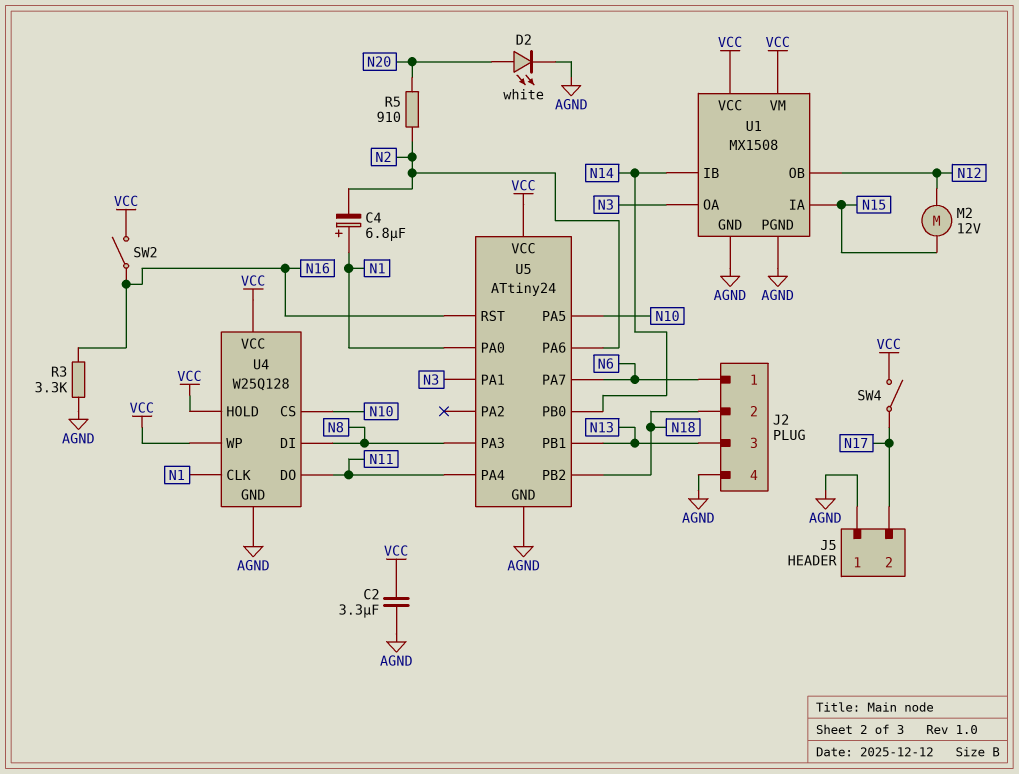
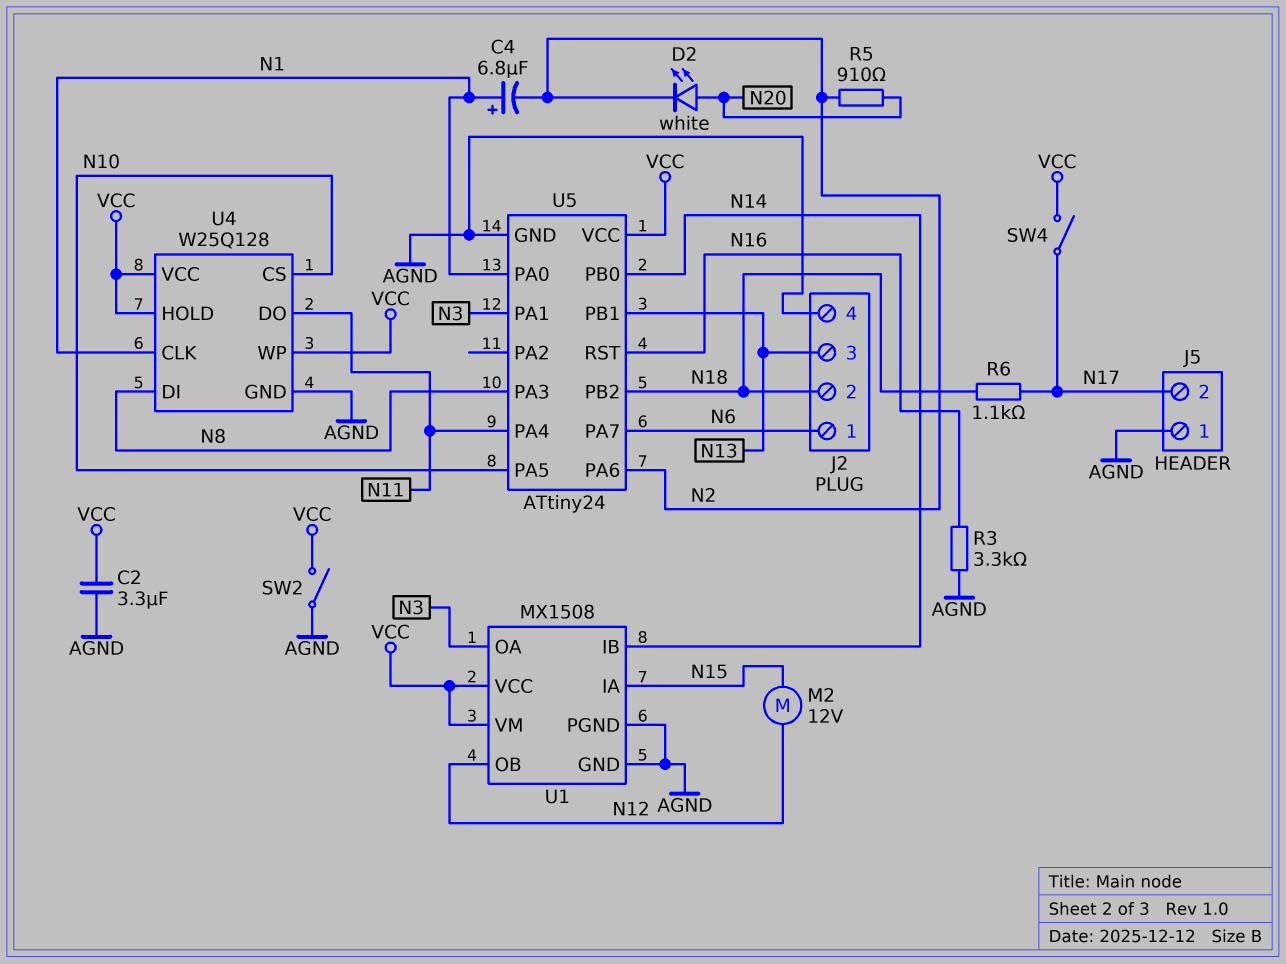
D2: LED white (A N20, K AGND) -> LED white (A N20, K N2)
R6: none -> 1.1k (N17, N18)
SW2: switch (N16, VCC) -> switch (AGND, VCC)

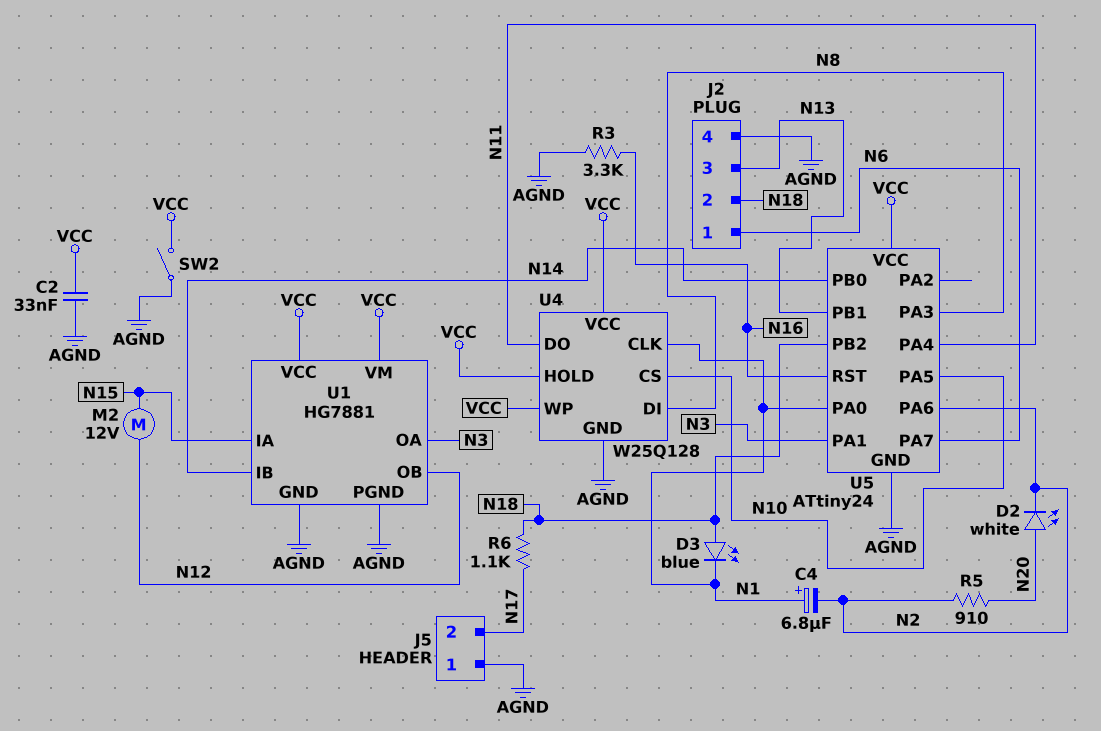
C2: 3.3uF (AGND, VCC) -> 33nF (AGND, VCC)
D3: none -> LED blue (A N18, K N1)
SW4: switch (N17, VCC) -> none
U1: MX1508 -> HG7881

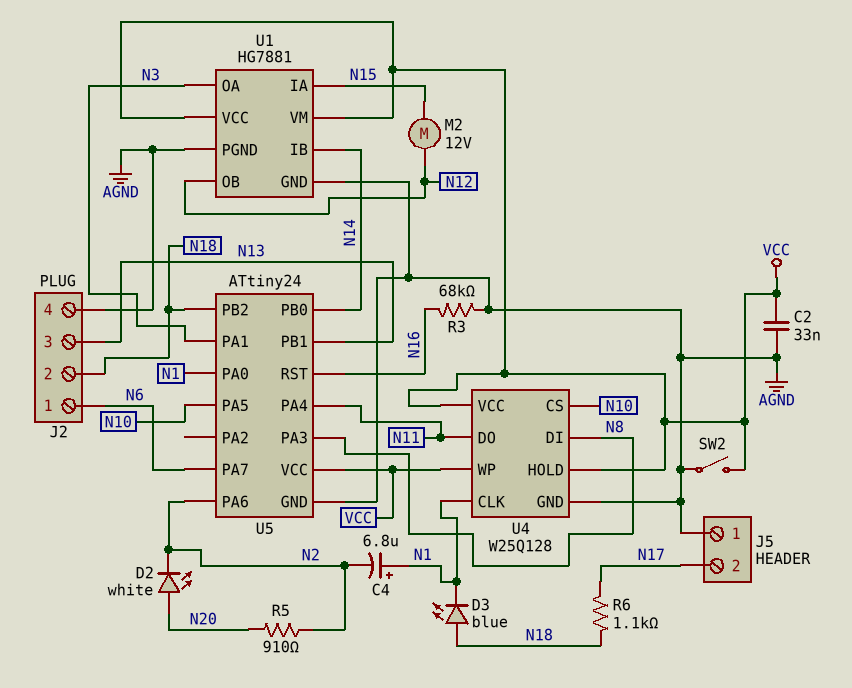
R3: 3.3k (AGND, N16) -> 68k (AGND, N16)

